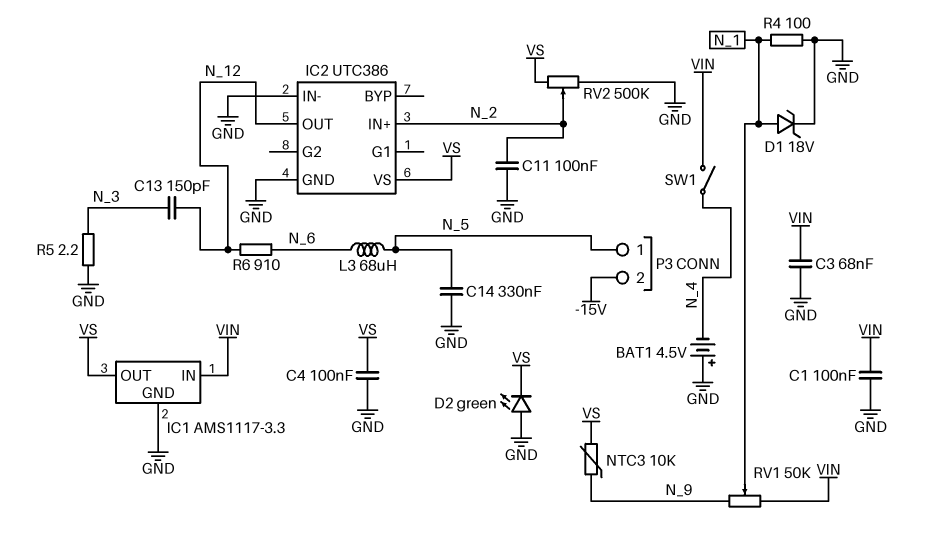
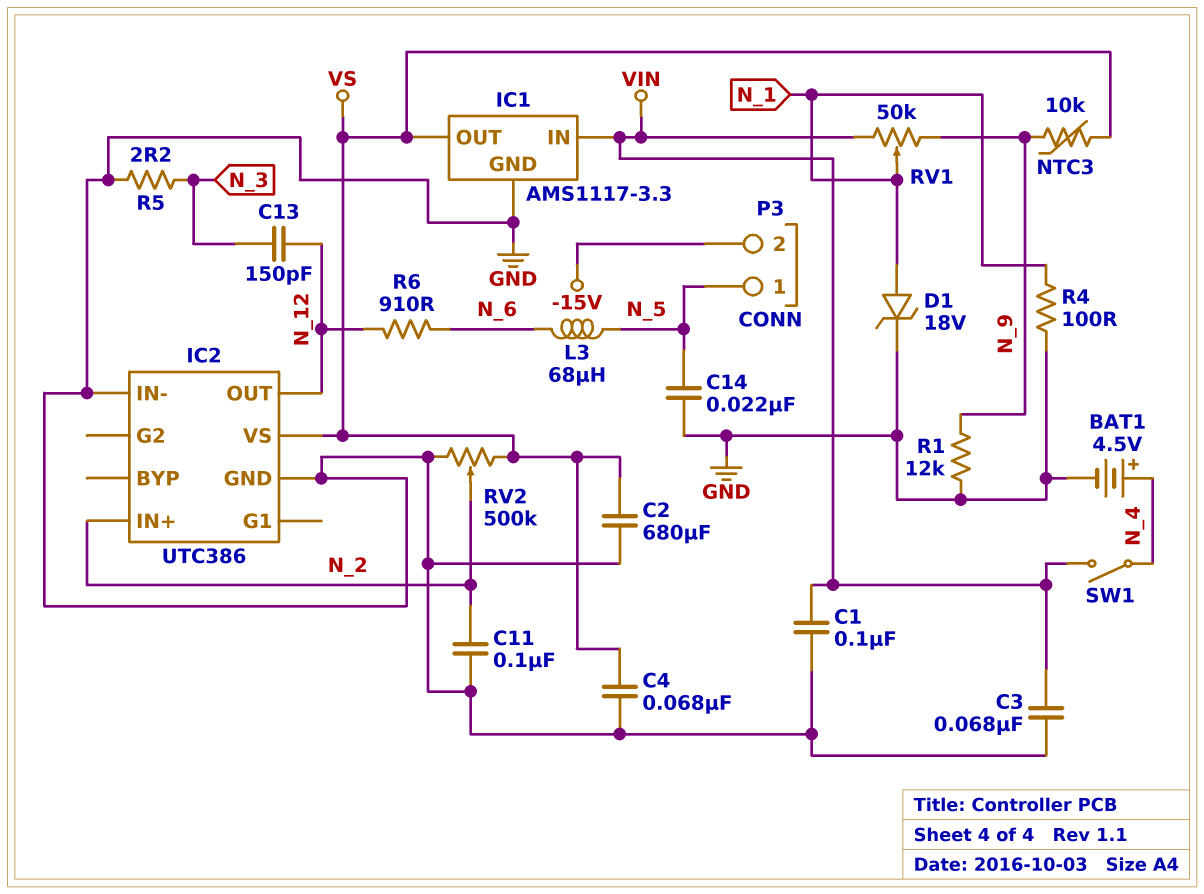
BAT1: 4.5V (plus GND, minus N_4) -> 4.5V (plus N_4, minus GND)
C2: none -> 680uF (GND, VS)
C4: 100nF (GND, VS) -> 68nF (GND, VS)
C14: 330nF (GND, N_5) -> 22nF (GND, N_5)
D2: LED green (A GND, K VS) -> none
R1: none -> 12k (GND, N_9)

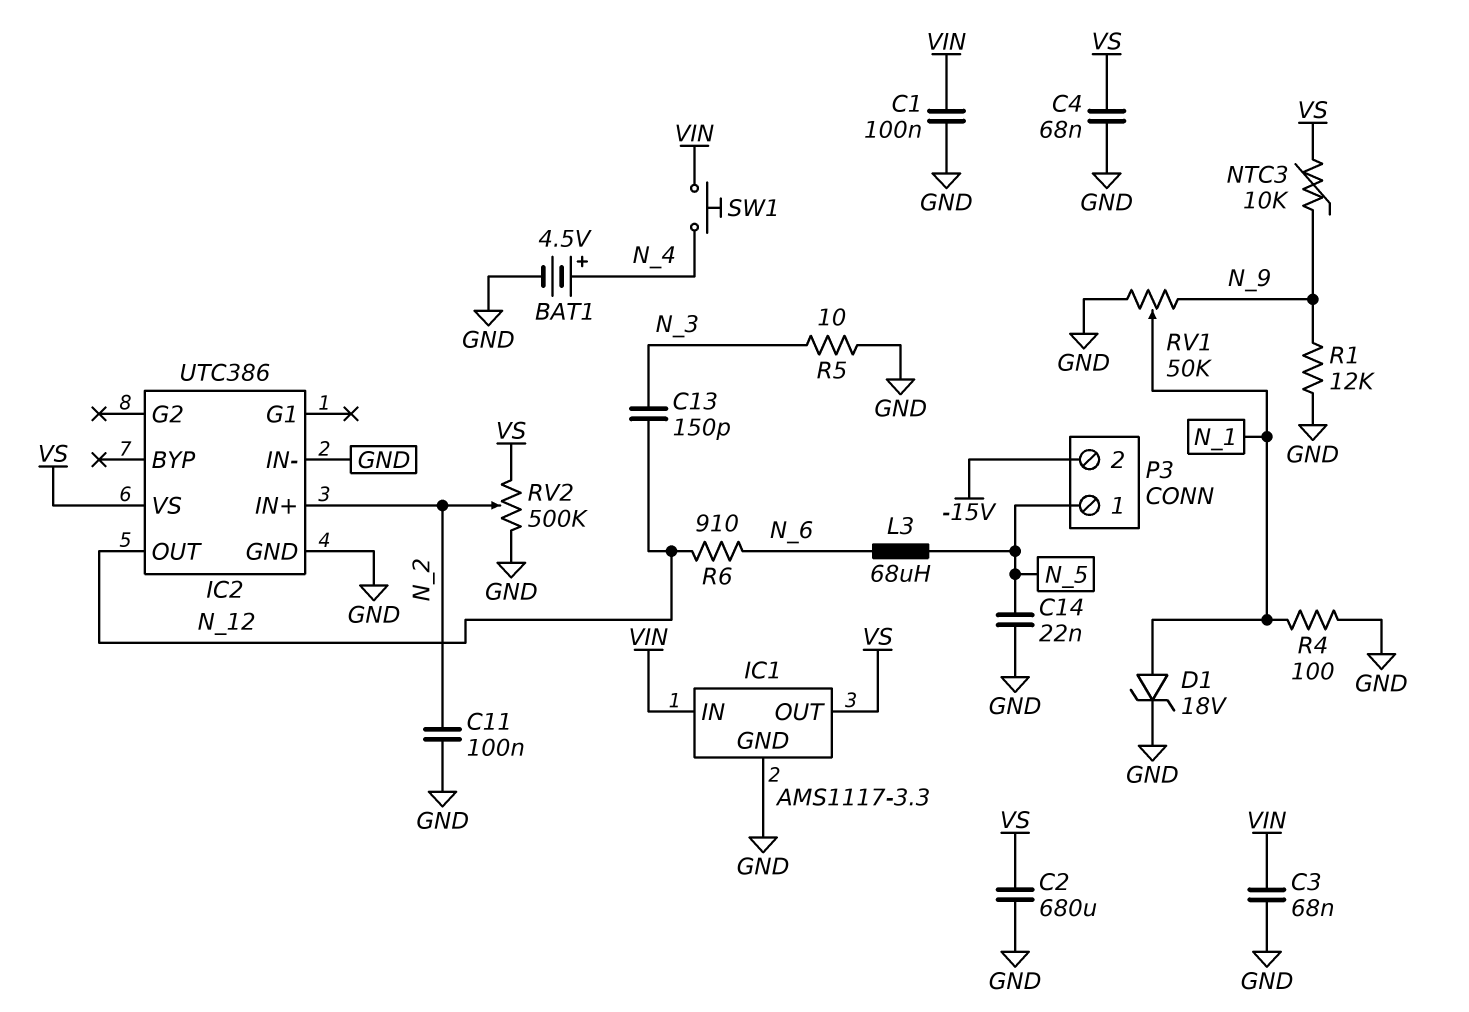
R5: 2.2 (GND, N_3) -> 10 (GND, N_3)
RV1: 50k (N_9, VIN, wiper N_1) -> 50k (GND, N_9, wiper N_1)
SW1: switch (N_4, VIN) -> button (N_4, VIN)

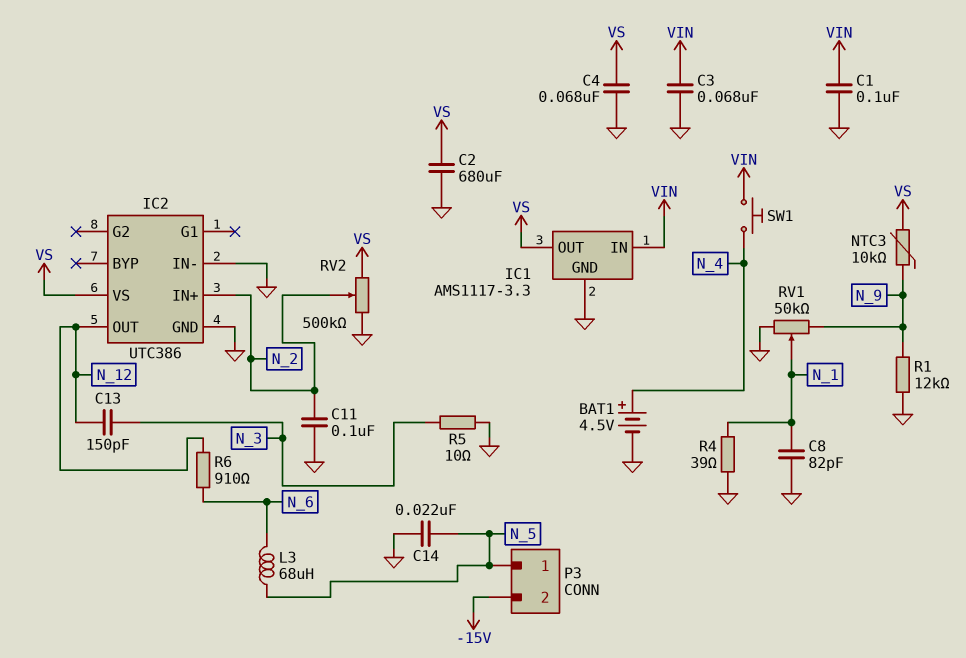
C8: none -> 82pF (GND, N_1)
D1: zener 18V (A N_1, K GND) -> none
R4: 100 (GND, N_1) -> 39 (GND, N_1)

